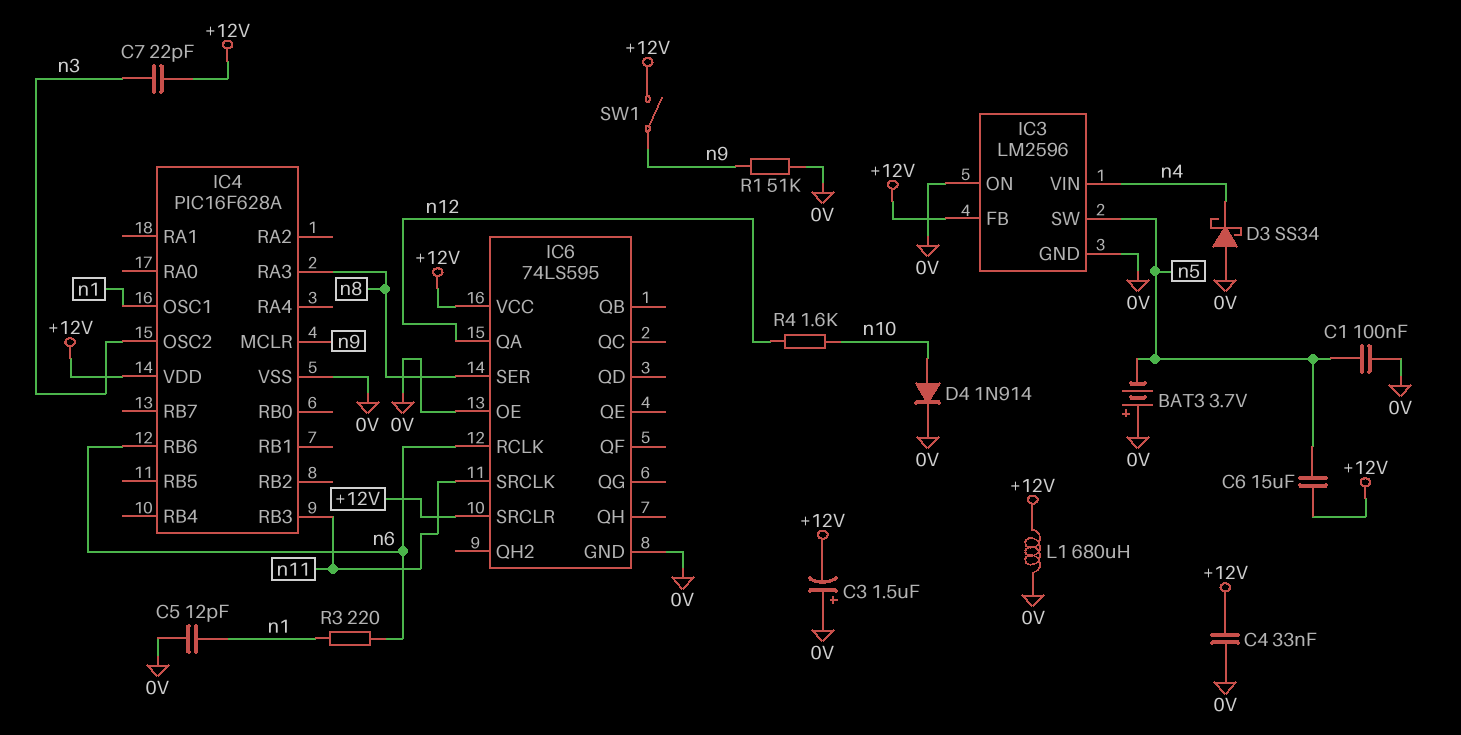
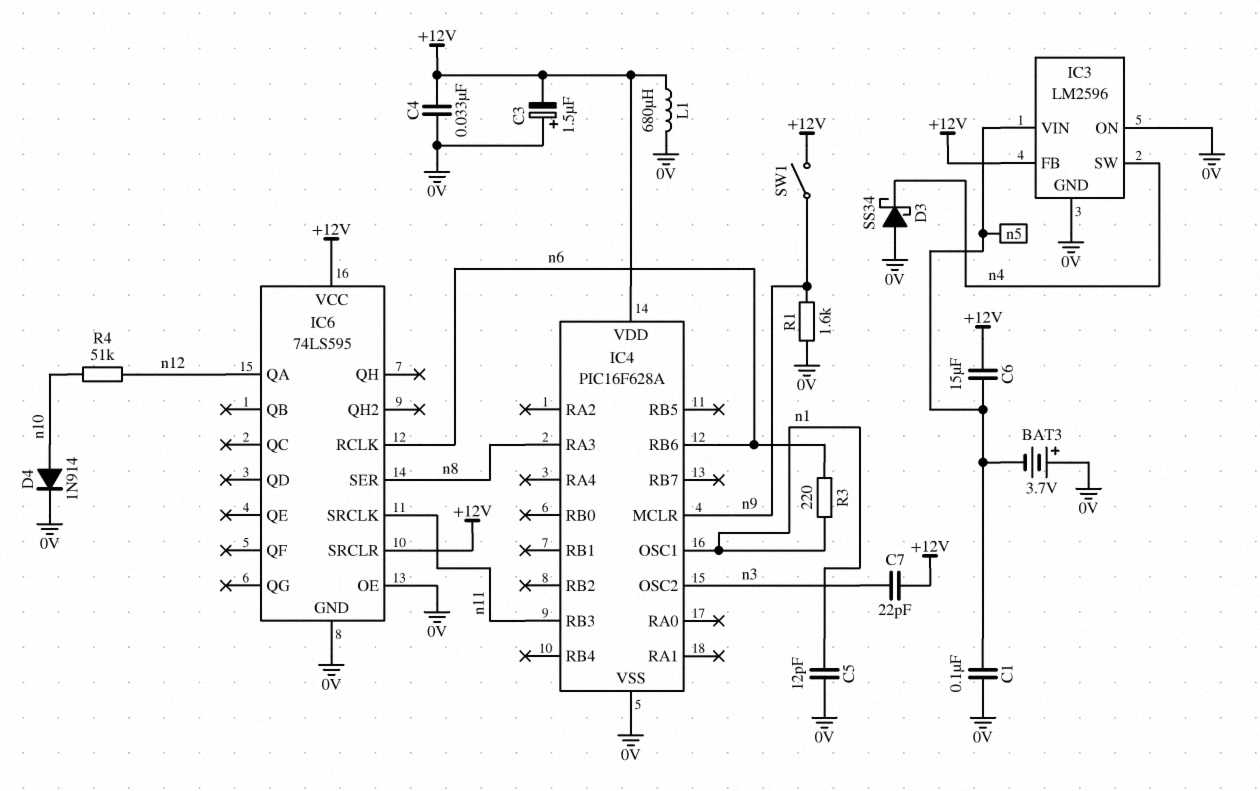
IC3 pin SW: n5 -> n4
IC3 pin VIN: n4 -> n5
R1: 51k (0V, n9) -> 1.6k (0V, n9)
R4: 1.6k (n10, n12) -> 51k (n10, n12)

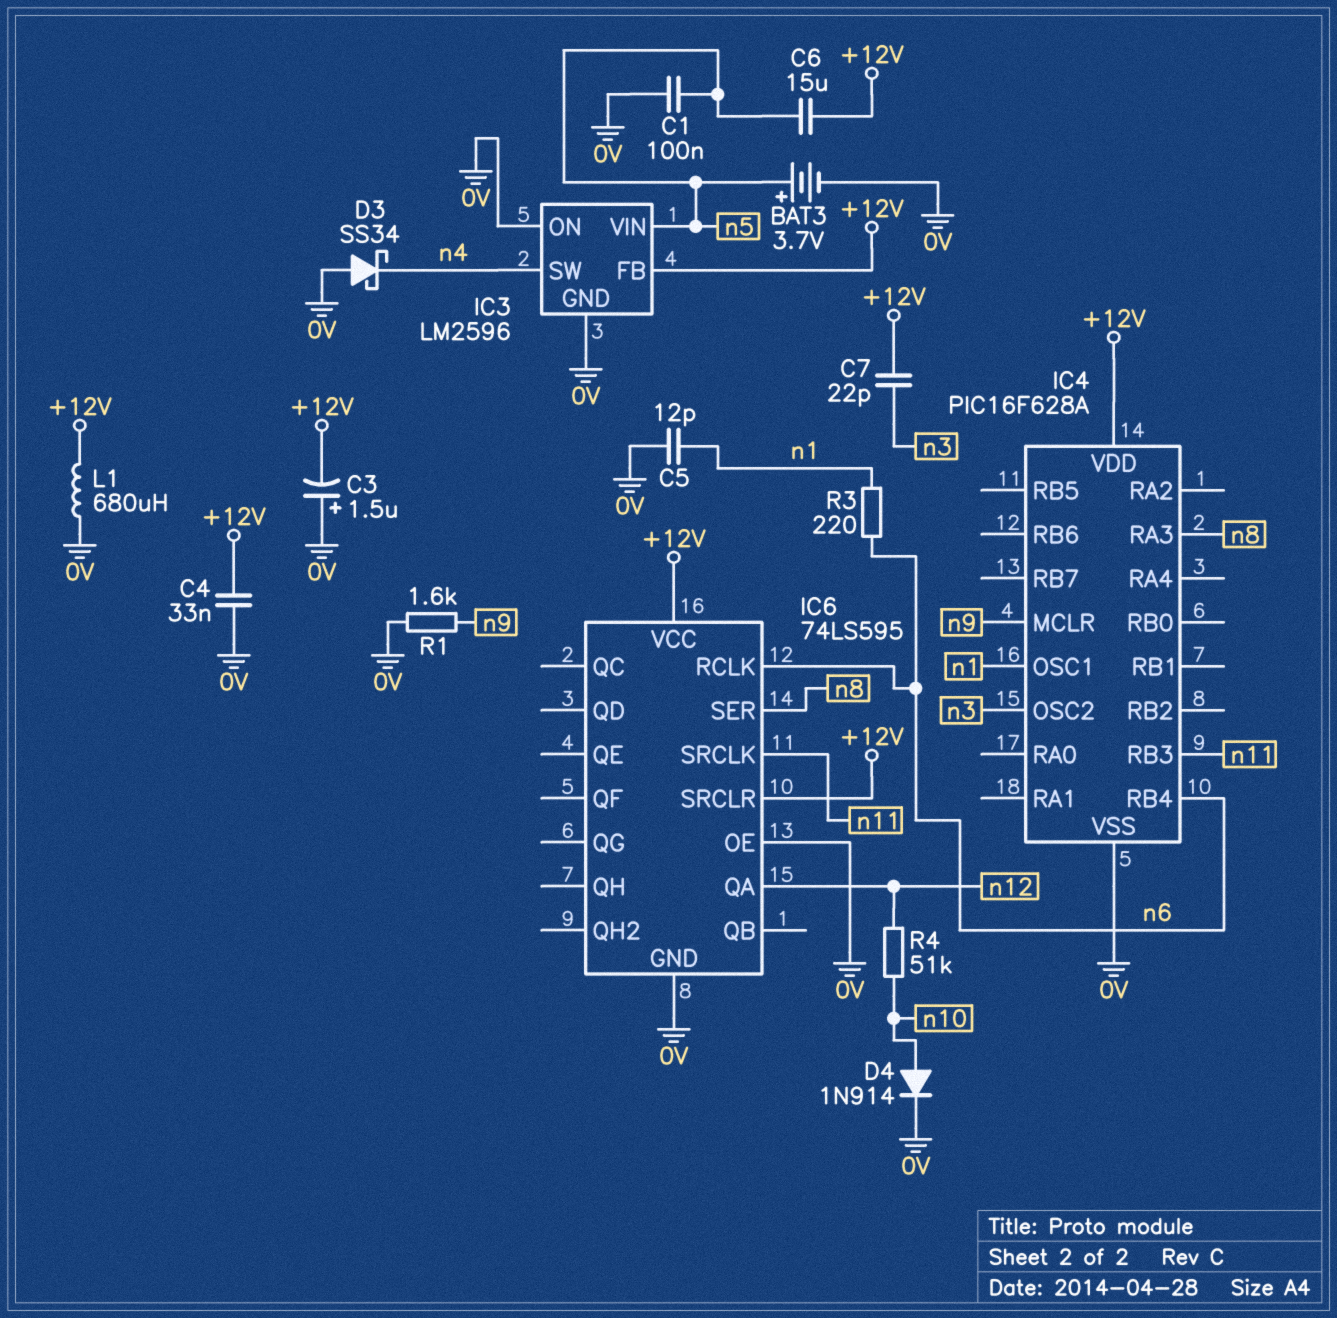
BAT3: 3.7V (plus 0V, minus n5) -> 3.7V (plus n5, minus 0V)
IC4 pin RB4: none -> n6
IC4 pin RB6: n6 -> none
SW1: switch (+12V, n9) -> none

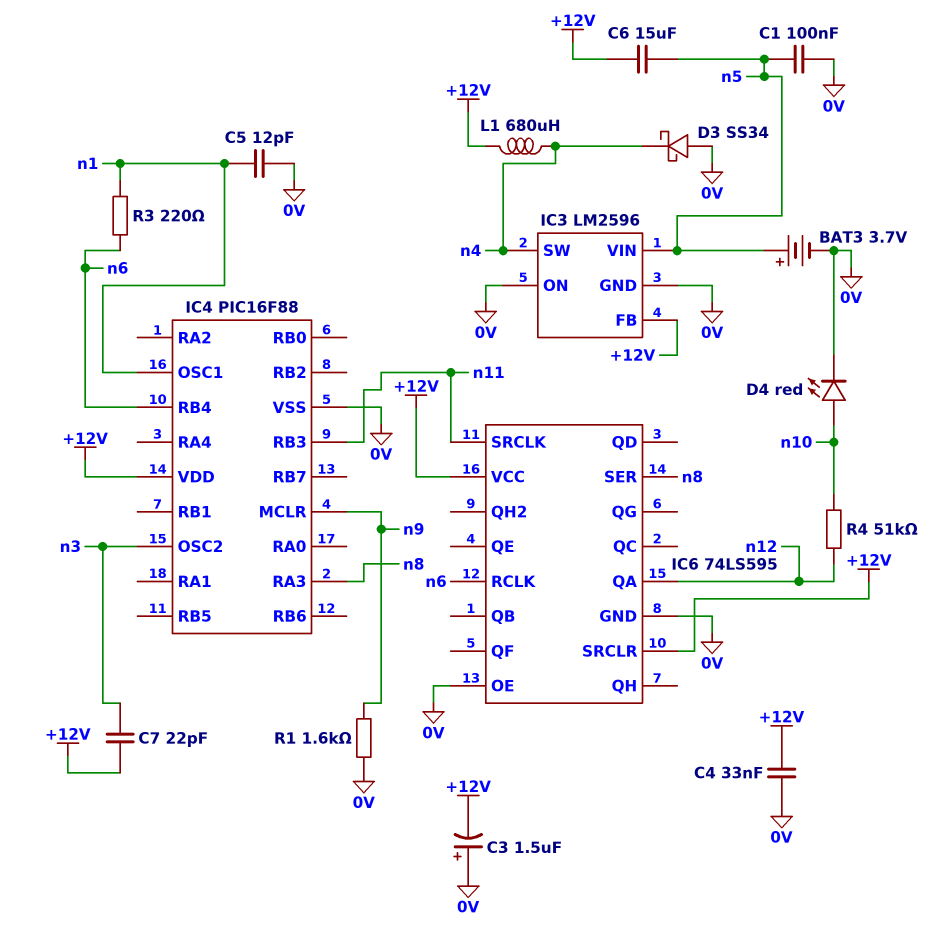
D4: diode 1N914 (A n10, K 0V) -> LED red (A n10, K 0V)
IC4: PIC16F628A -> PIC16F88
L1: 680uH (+12V, 0V) -> 680uH (+12V, n4)

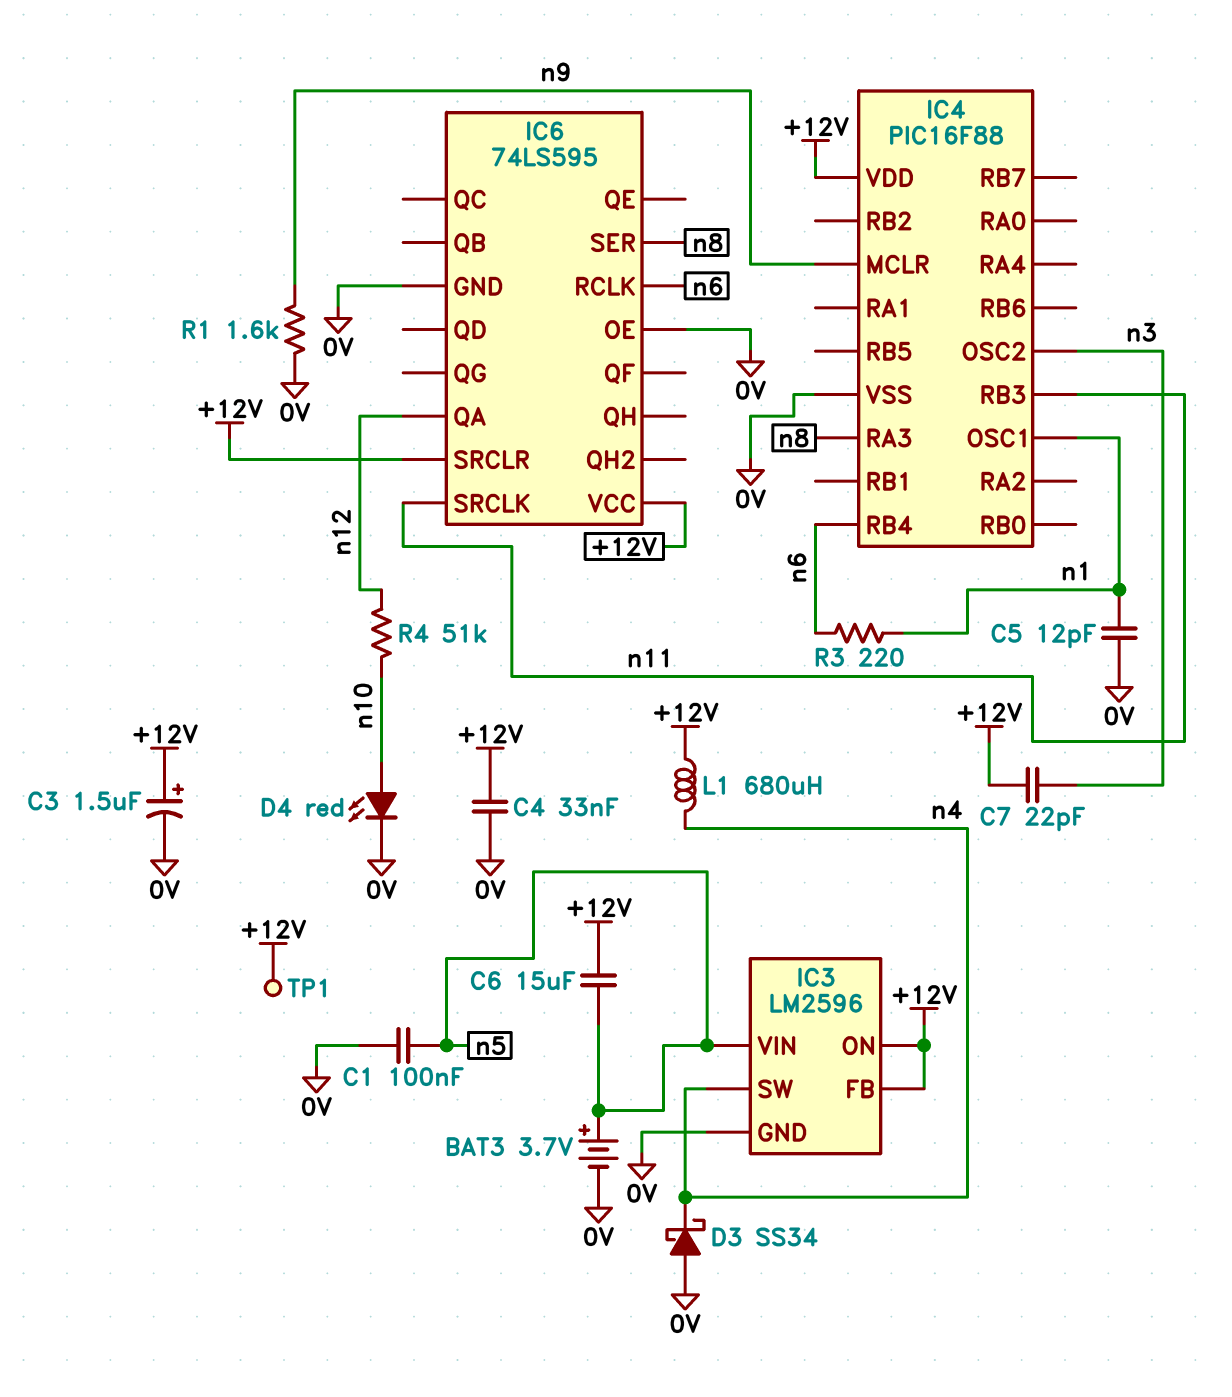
C3: 1.5uF (plus 0V, minus +12V) -> 1.5uF (plus +12V, minus 0V)
IC3 pin ON: 0V -> +12V
TP1: none -> test point (+12V)

